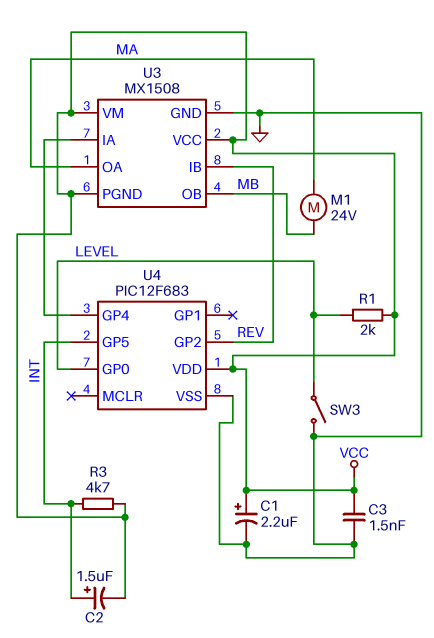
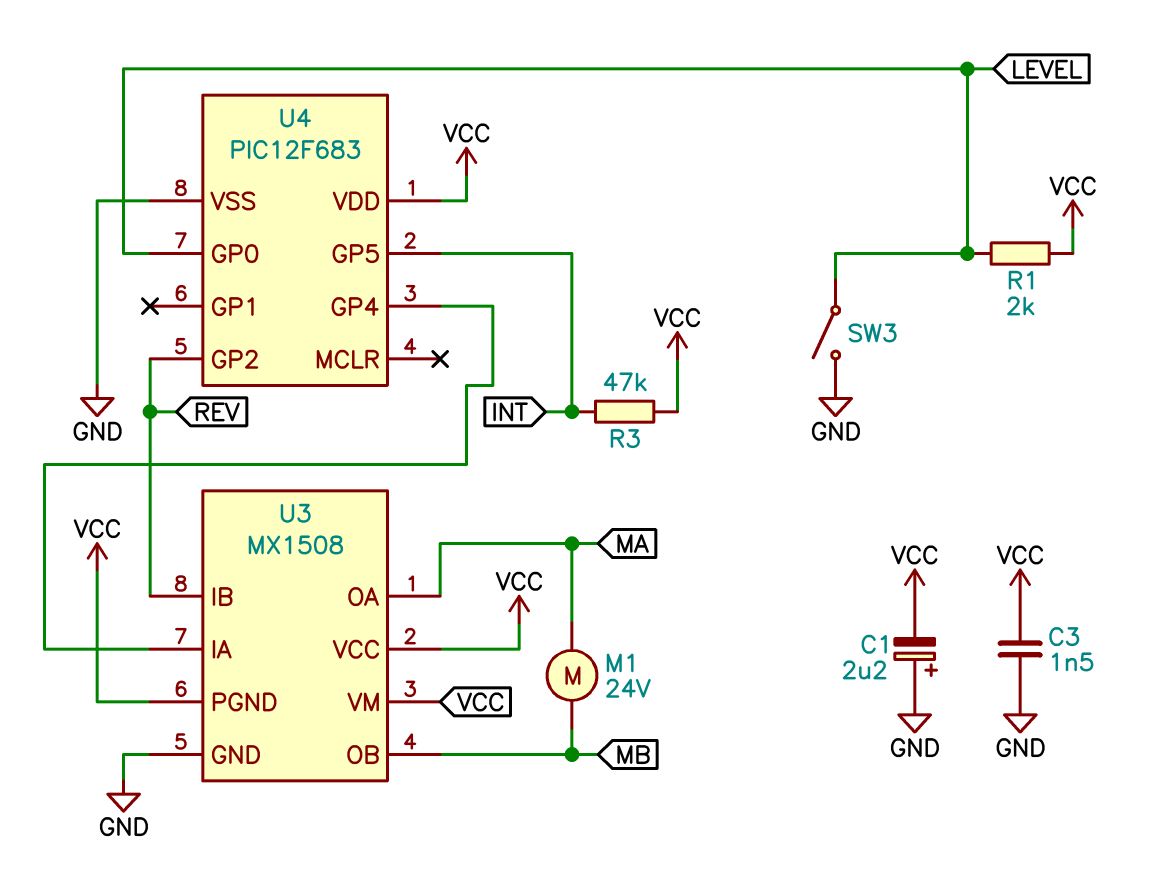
C1: 2.2uF (plus VCC, minus GND) -> 2.2uF (plus GND, minus VCC)
C2: 1.5uF (plus INT, minus VCC) -> none
R3: 4.7k (INT, VCC) -> 47k (INT, VCC)

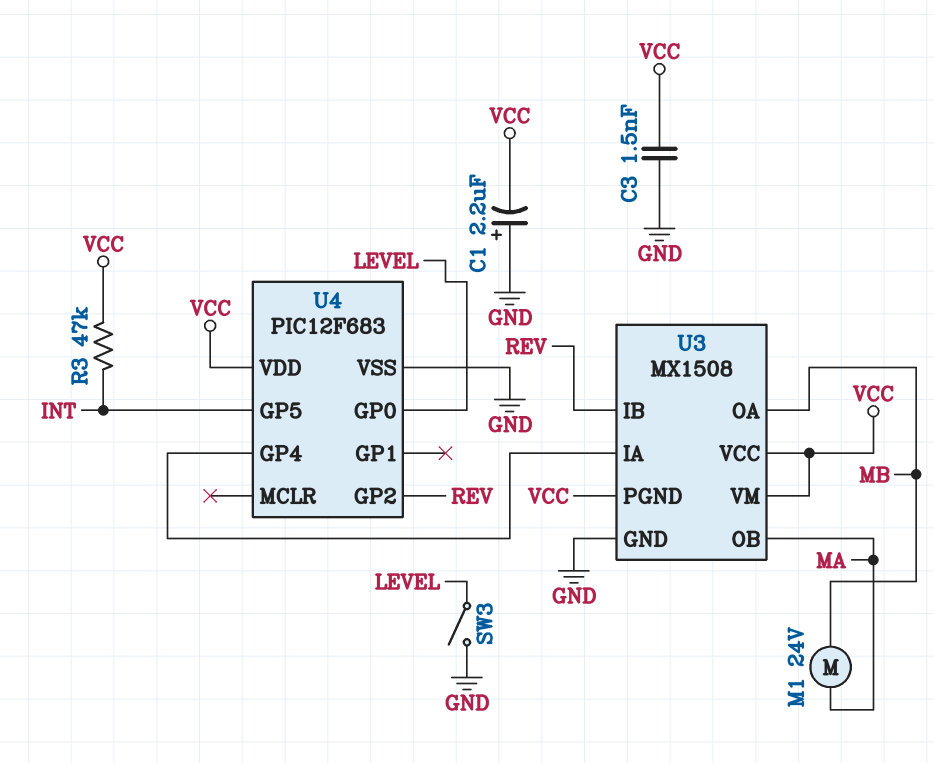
R1: 2k (LEVEL, VCC) -> none
U3 pin OA: MA -> MB
U3 pin OB: MB -> MA

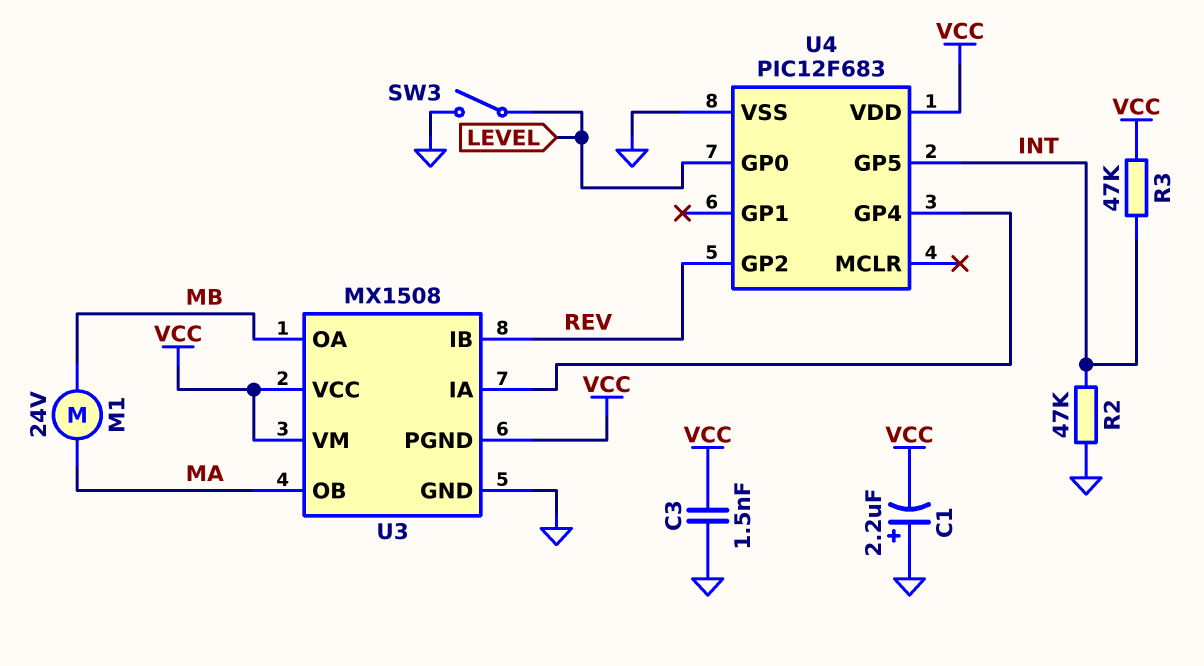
R2: none -> 47k (GND, INT)

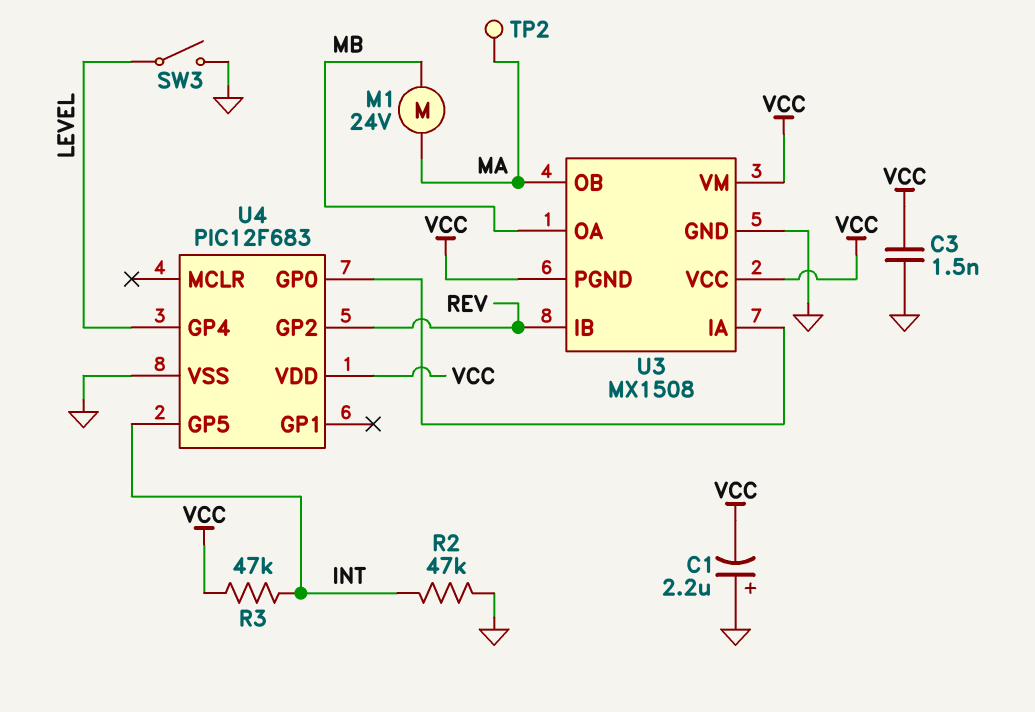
TP2: none -> test point (MA)
U4 pin GP0: LEVEL -> U3/IA
U4 pin GP4: U3/IA -> LEVEL

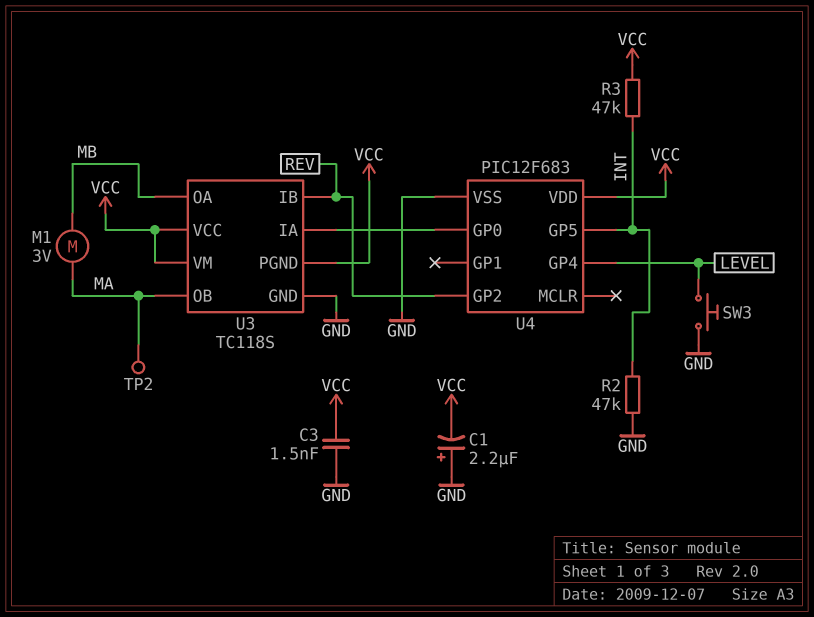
M1: motor 24V (MA, MB) -> motor 3V (MA, MB)
SW3: switch (GND, LEVEL) -> button (GND, LEVEL)
U3: MX1508 -> TC118S

